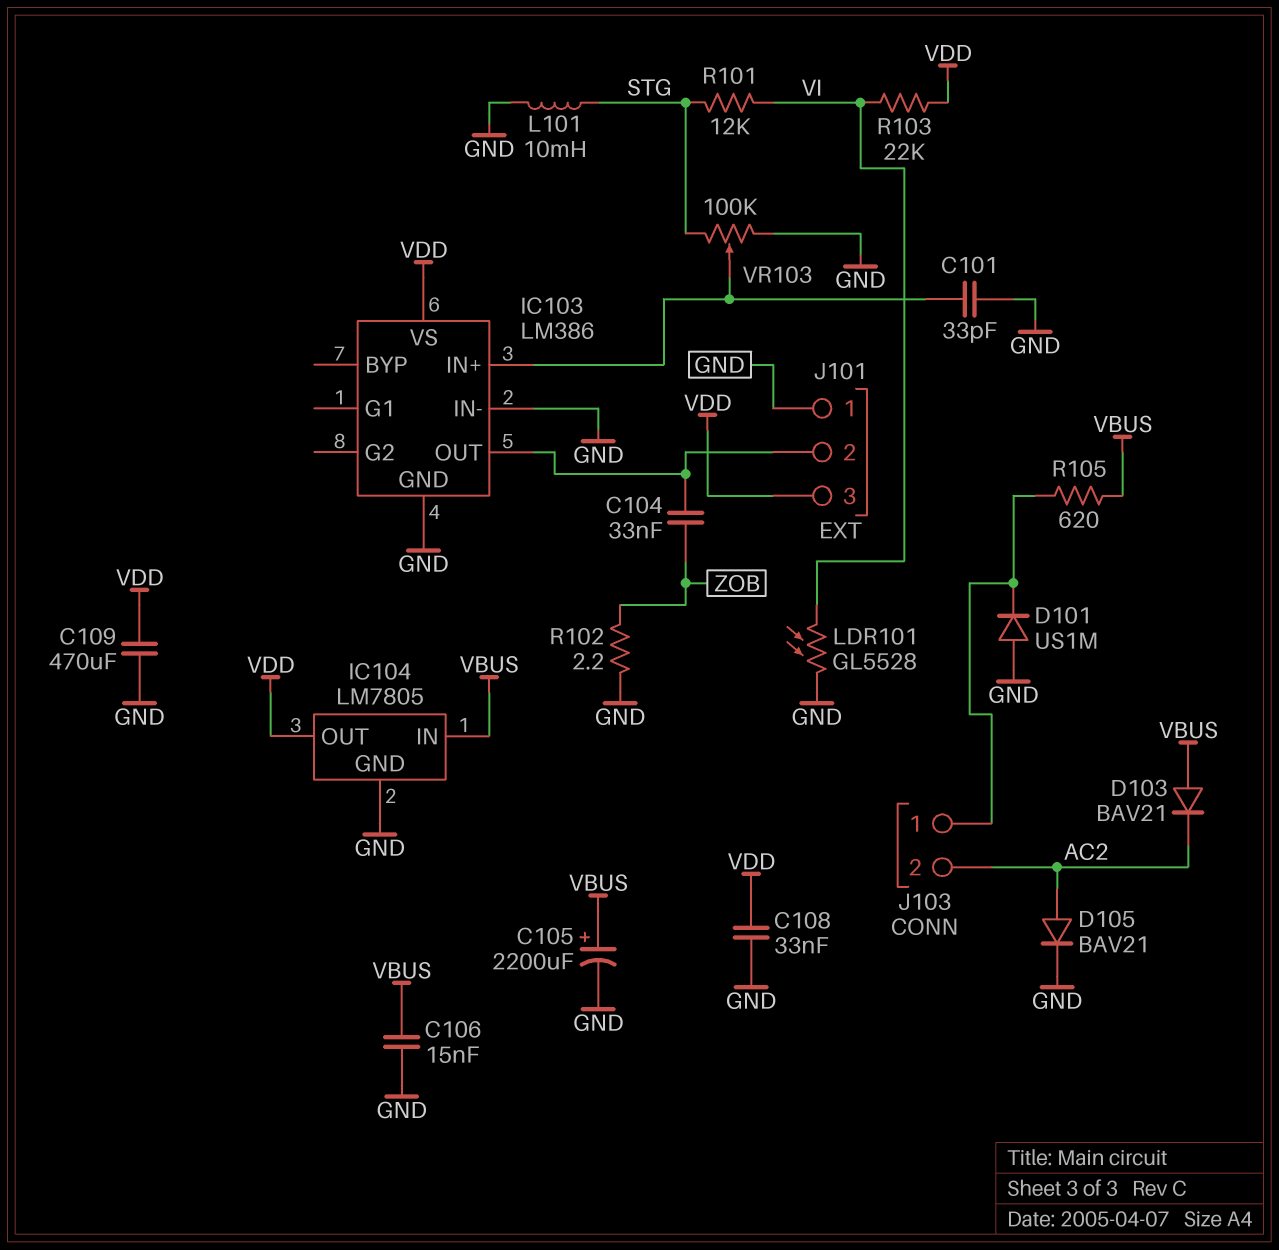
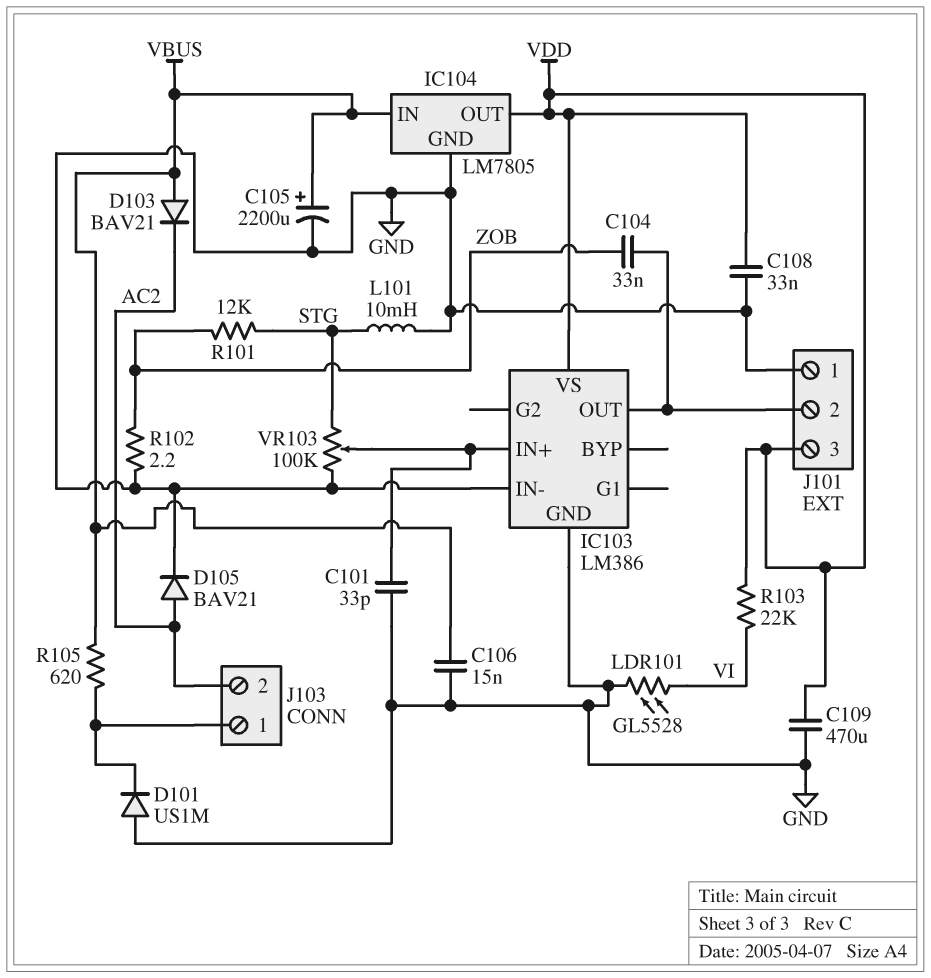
R101: 12k (STG, VI) -> 12k (STG, ZOB)

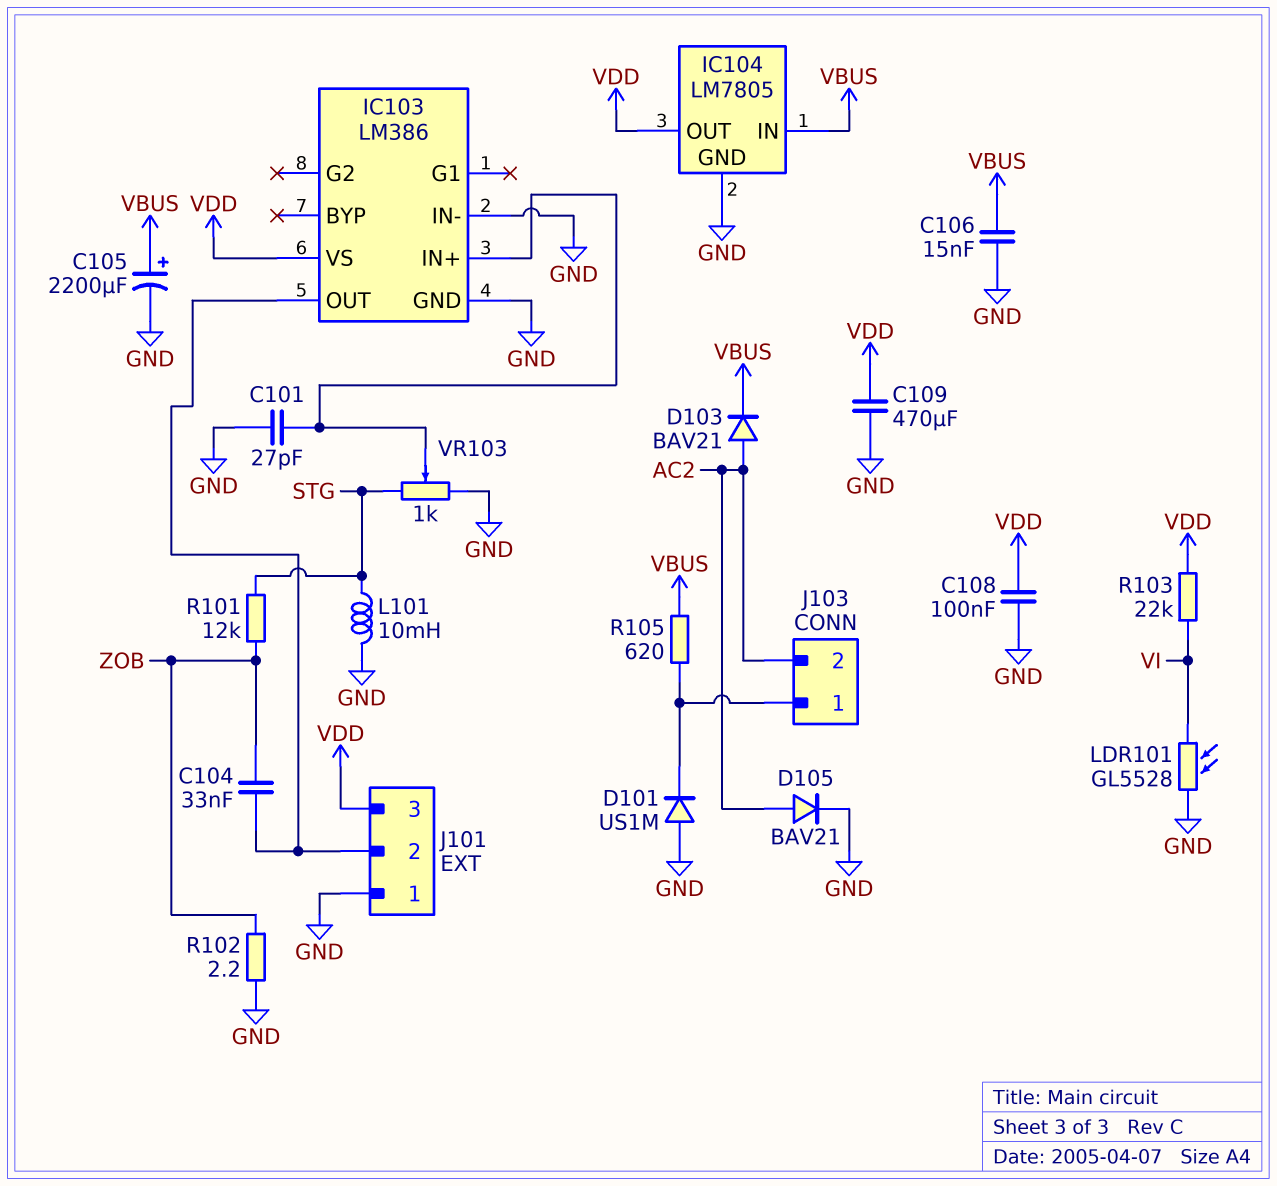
C101: 33pF (GND, IC103/IN+) -> 27pF (GND, IC103/IN+)
C108: 33nF (GND, VDD) -> 100nF (GND, VDD)
D103: diode BAV21 (A VBUS, K AC2) -> diode BAV21 (A AC2, K VBUS)
VR103: 100k (GND, STG, wiper IC103/IN+) -> 1k (GND, STG, wiper IC103/IN+)

